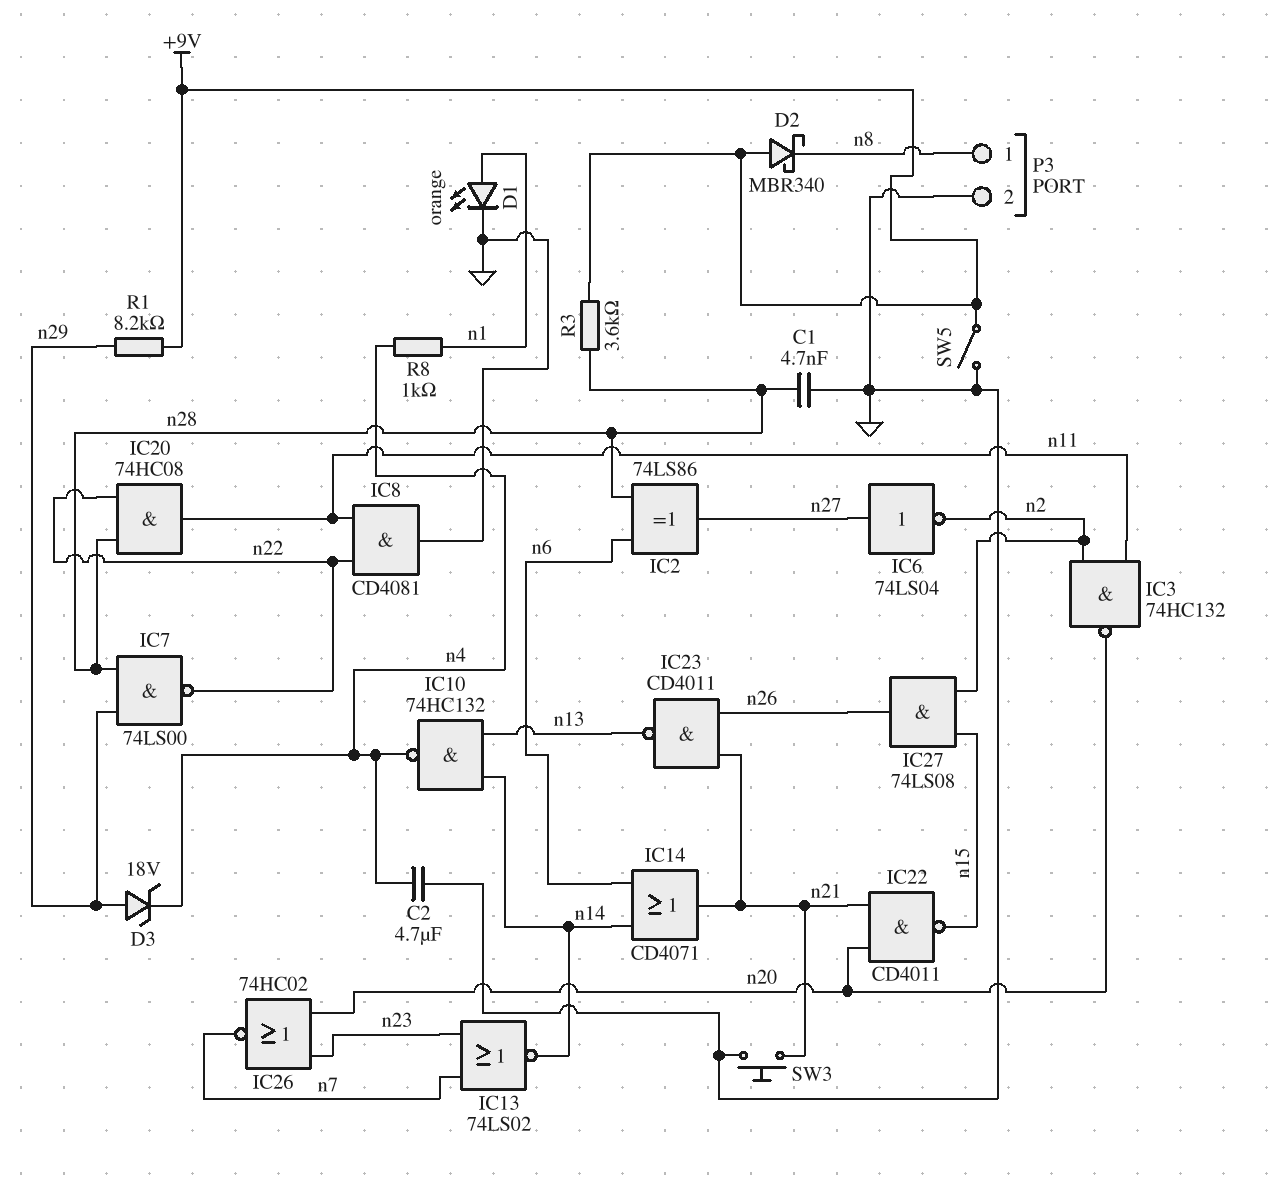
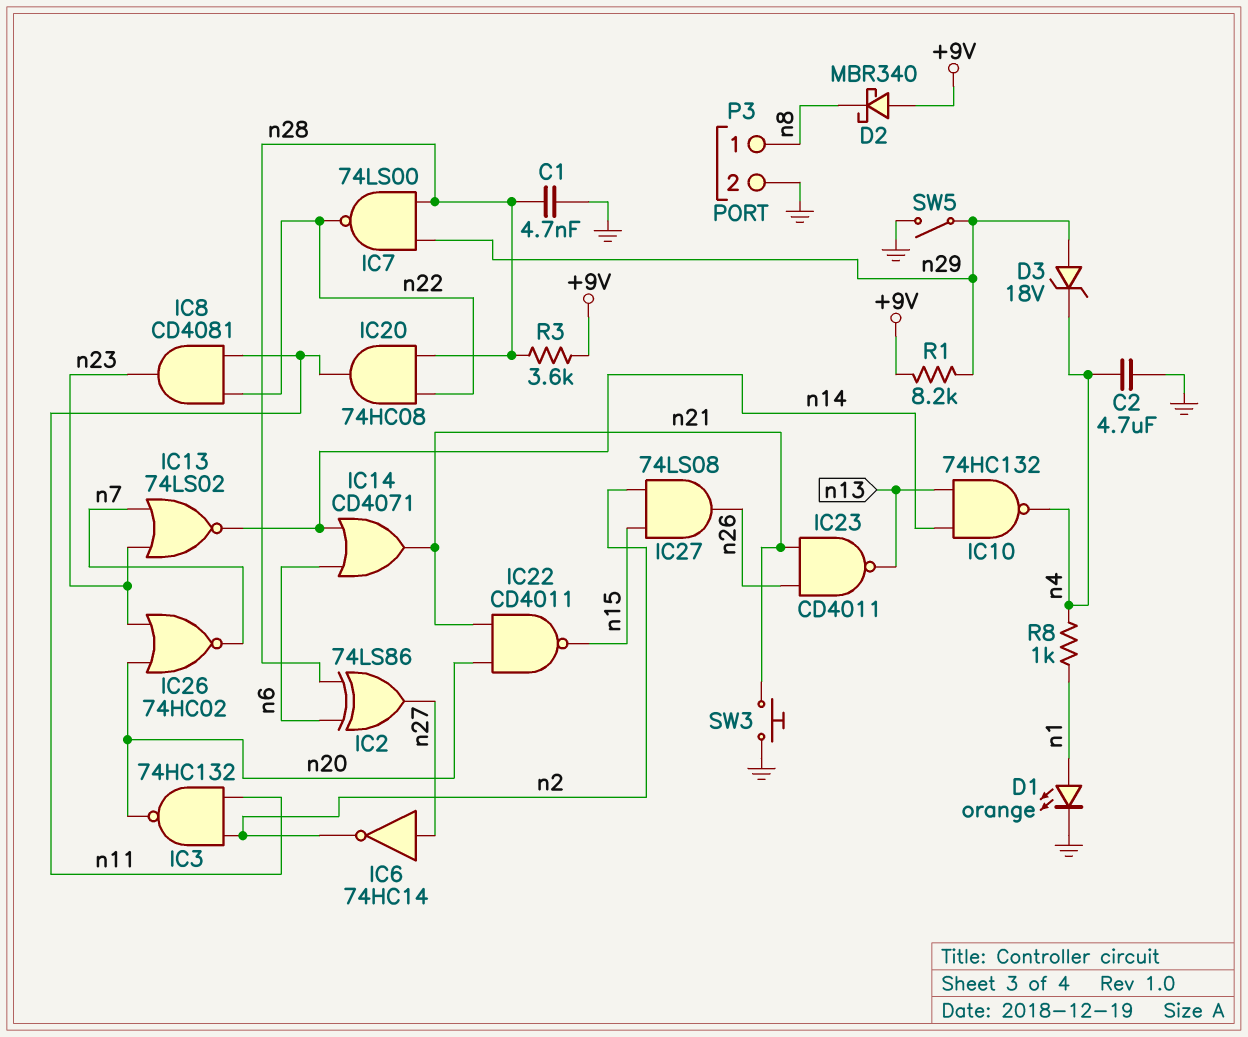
IC6: NOT 74LS04 (in n27, out n2) -> NOT 74HC14 (in n27, out n2)
IC8: AND CD4081 (in n11, in n22, out GND) -> AND CD4081 (in n11, in n22, out n23)
SW5: switch (+9V, GND) -> switch (GND, n29)

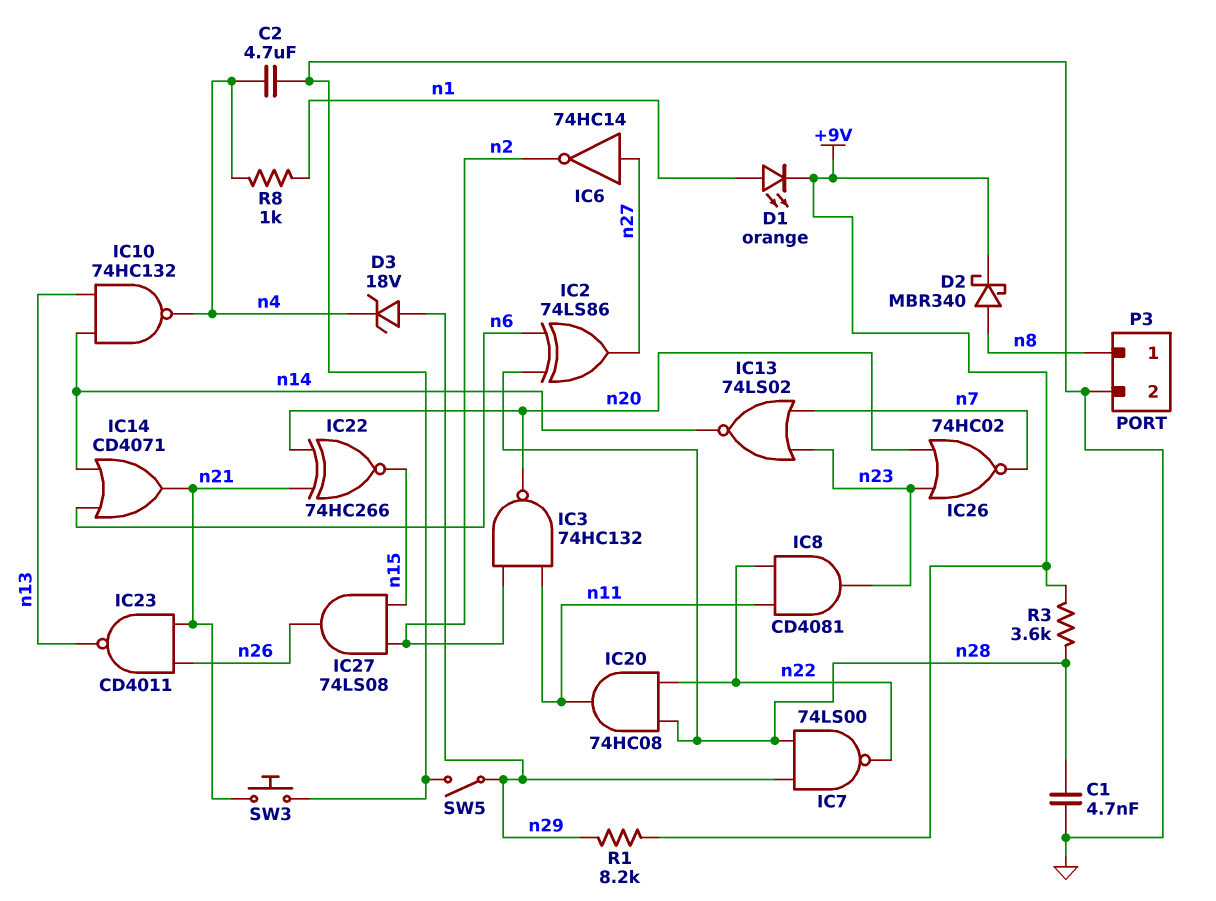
D1: LED orange (A n1, K GND) -> LED orange (A n1, K +9V)
D2: schottky MBR340 (A +9V, K n8) -> schottky MBR340 (A n8, K +9V)
IC22: NAND CD4011 (in n20, in n21, out n15) -> XNOR 74HC266 (in n20, in n21, out n15)

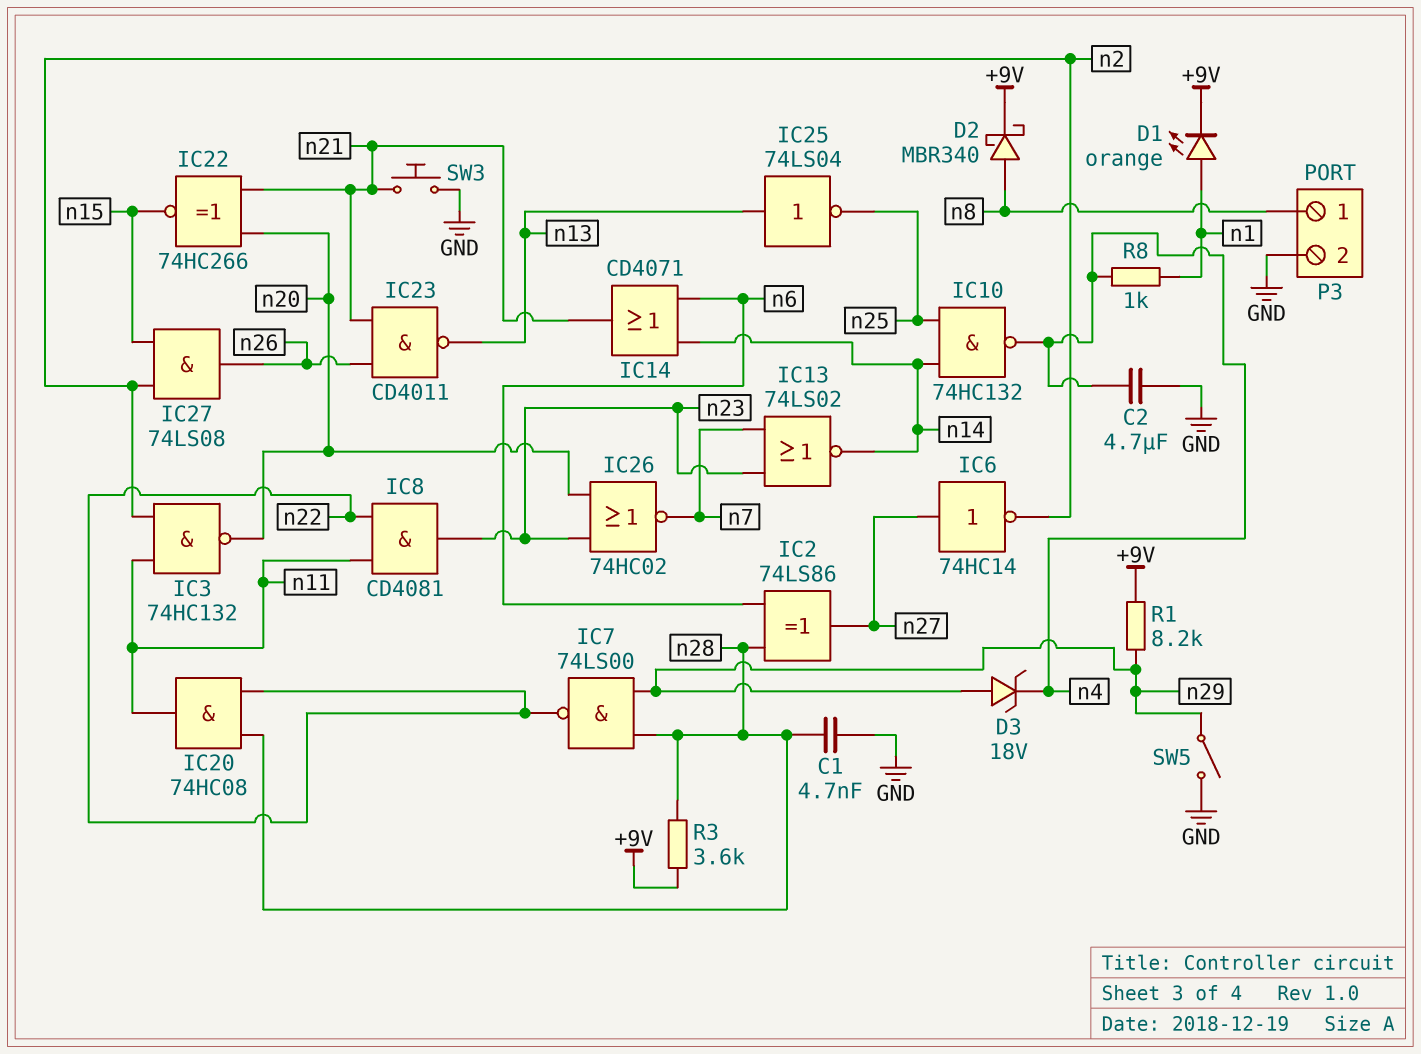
IC10: NAND 74HC132 (in n13, in n14, out n4) -> NAND 74HC132 (in n14, in n25, out n4)
IC25: none -> NOT 74LS04 (in n13, out n25)

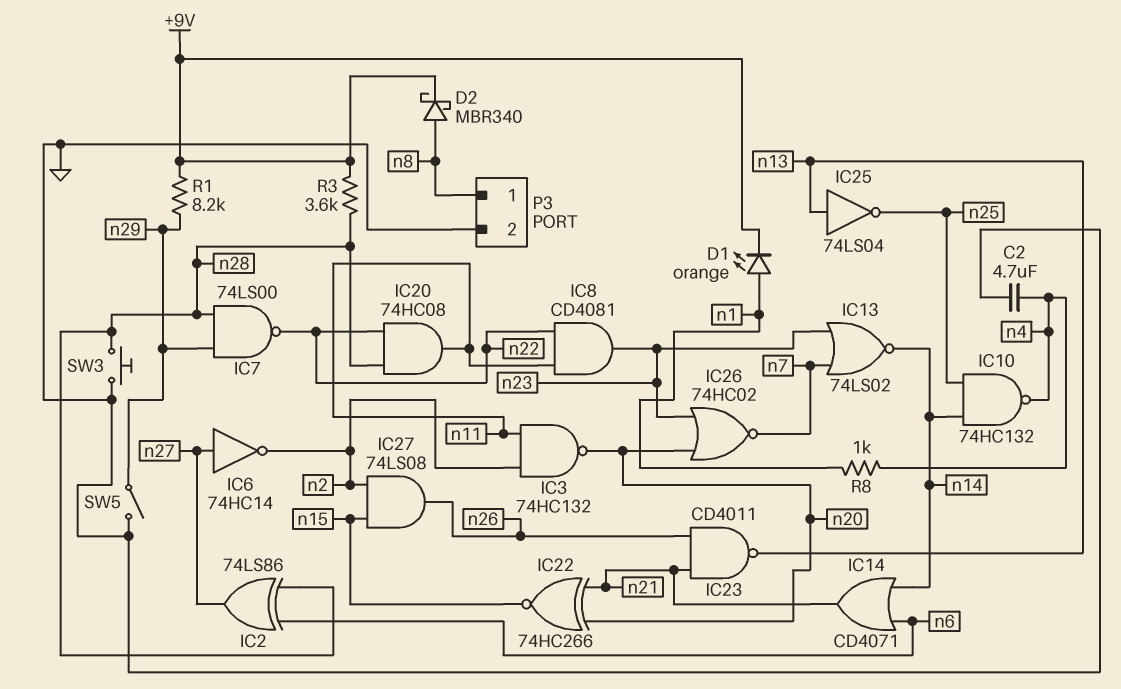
C1: 4.7nF (GND, n28) -> none
D3: zener 18V (A n29, K n4) -> none
SW3: button (GND, n21) -> button (GND, n28)

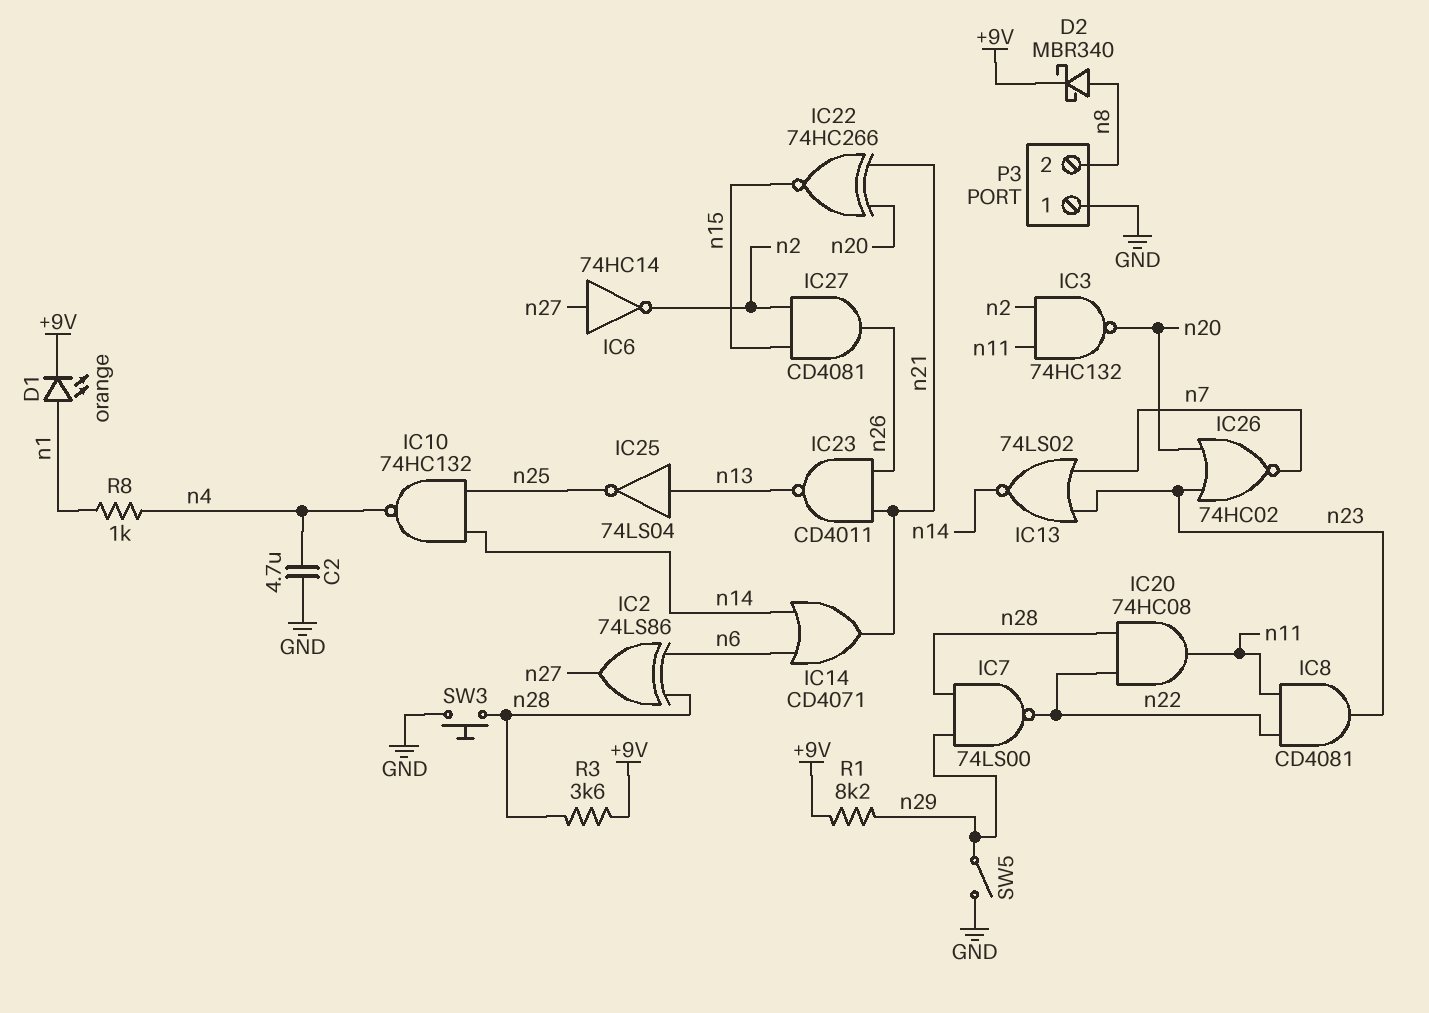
IC27: AND 74LS08 (in n2, in n15, out n26) -> AND CD4081 (in n2, in n15, out n26)
P3 pin 1: n8 -> GND
P3 pin 2: GND -> n8

